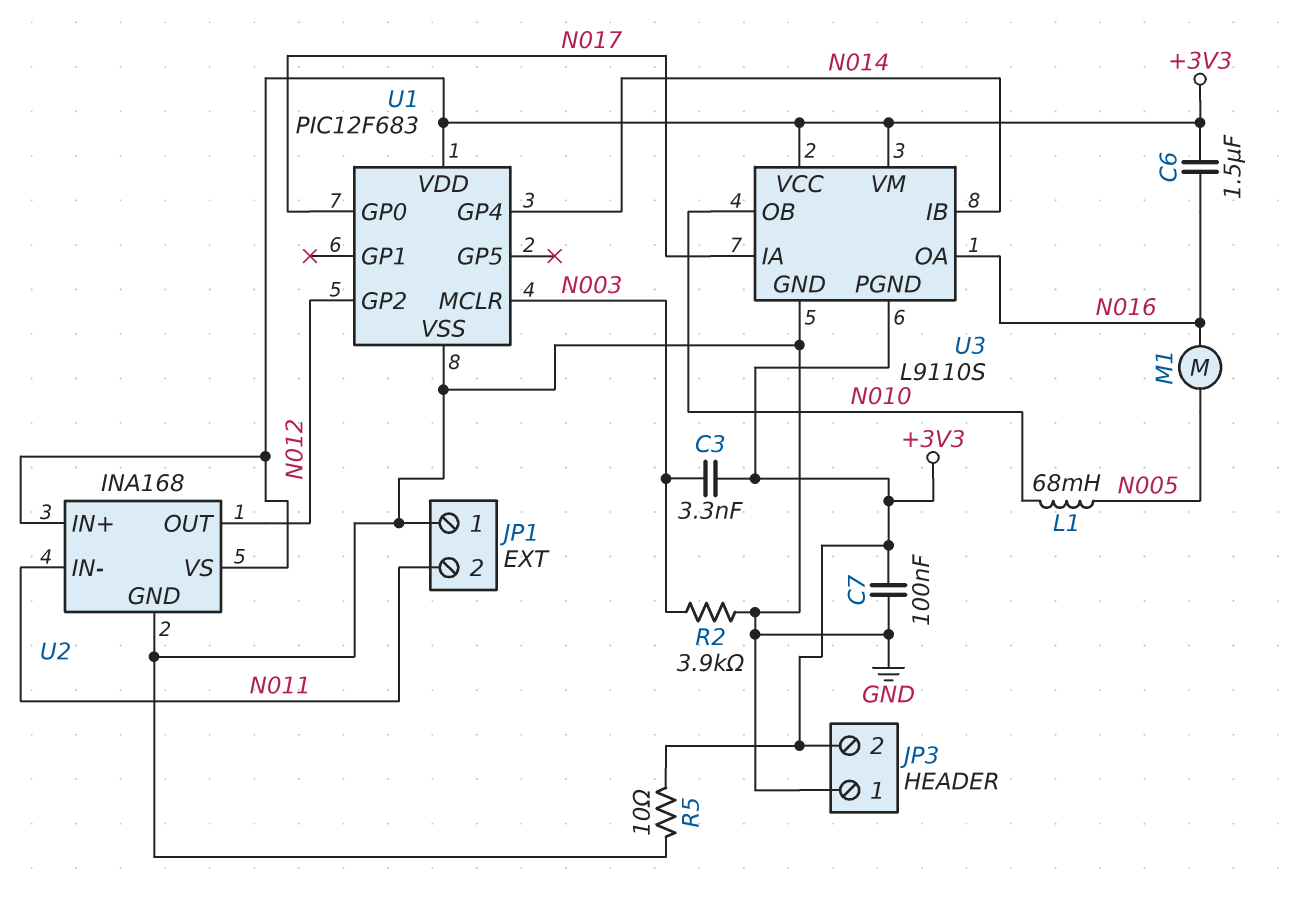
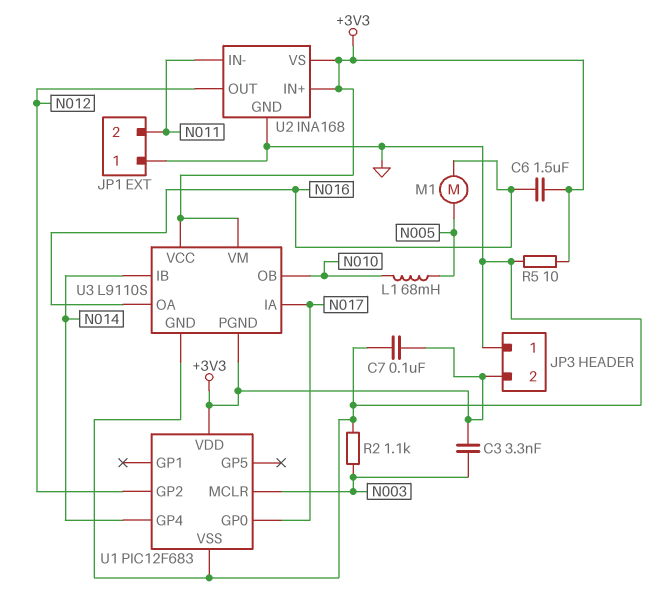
R2: 3.9k (GND, N003) -> 1.1k (GND, N003)

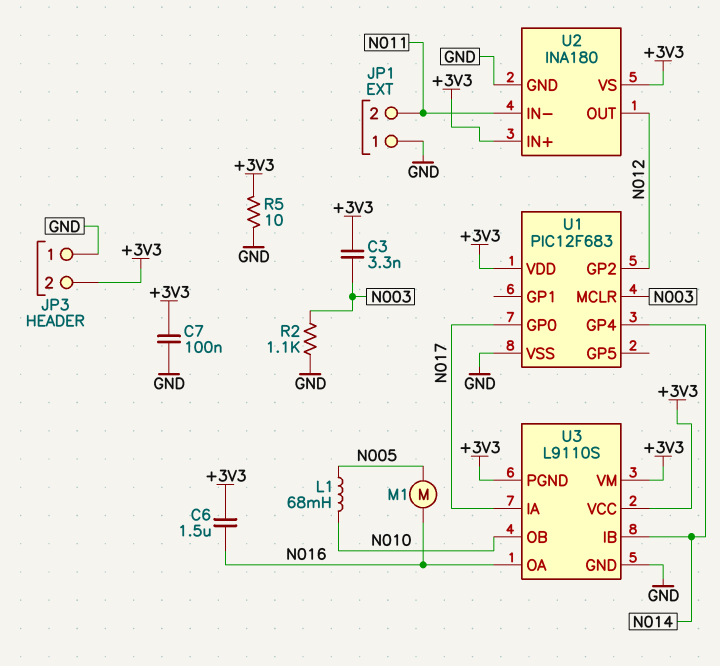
U2: INA168 -> INA180

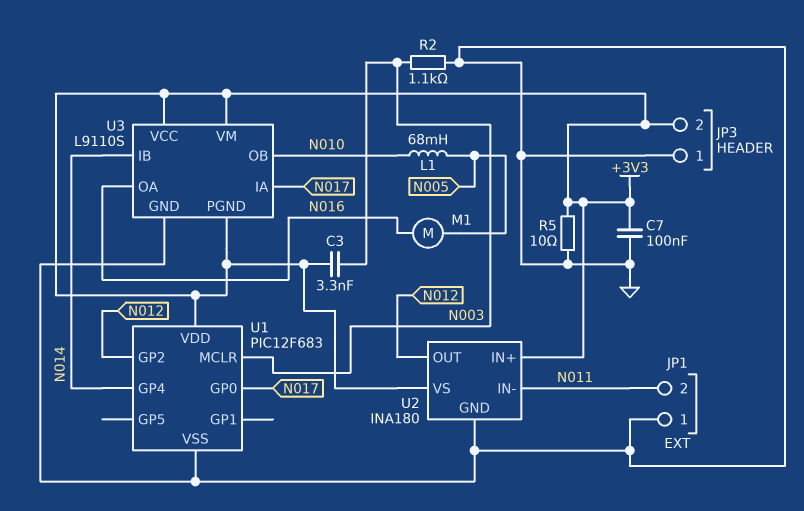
C6: 1.5uF (+3V3, N016) -> none

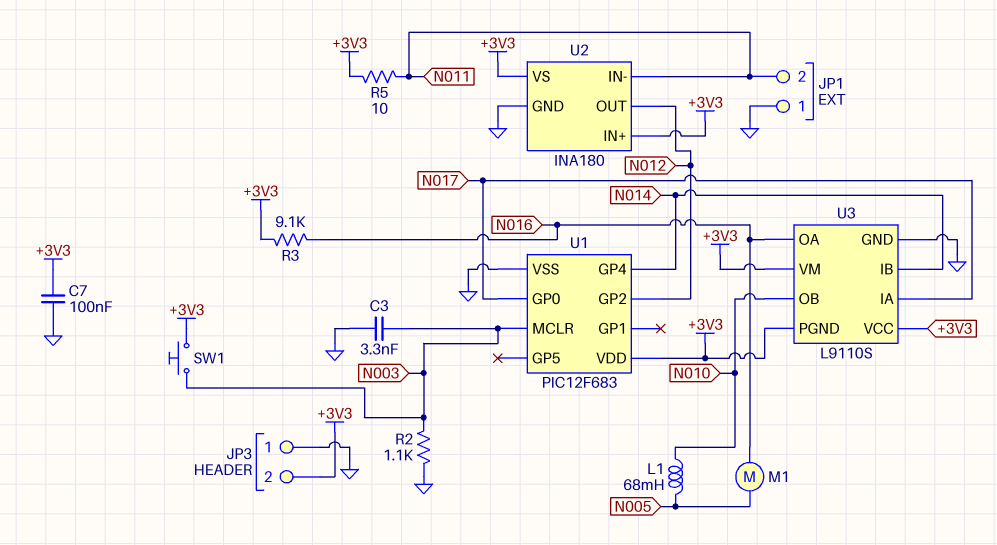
C3: 3.3nF (+3V3, N003) -> 3.3nF (GND, N003)
R3: none -> 9.1k (+3V3, N016)
R5: 10 (+3V3, GND) -> 10 (+3V3, N011)
SW1: none -> button (+3V3, N003)

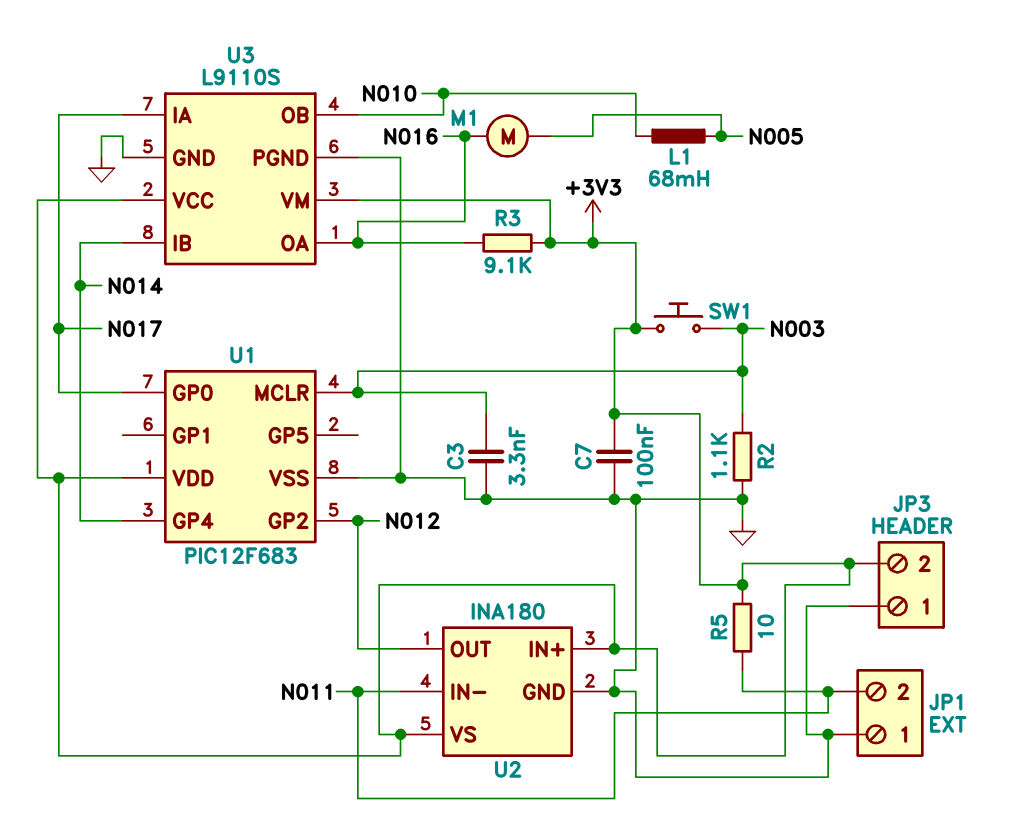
U3 pin PGND: +3V3 -> GND

